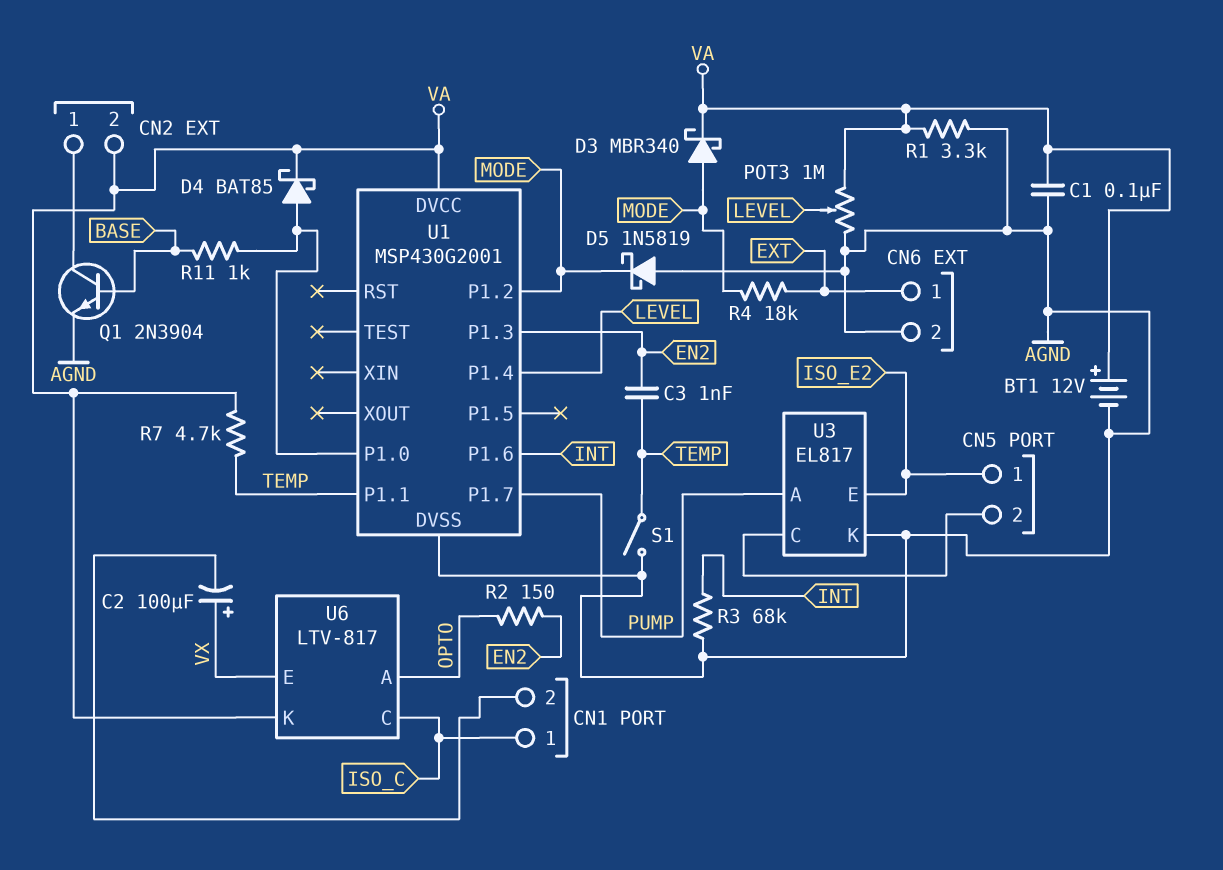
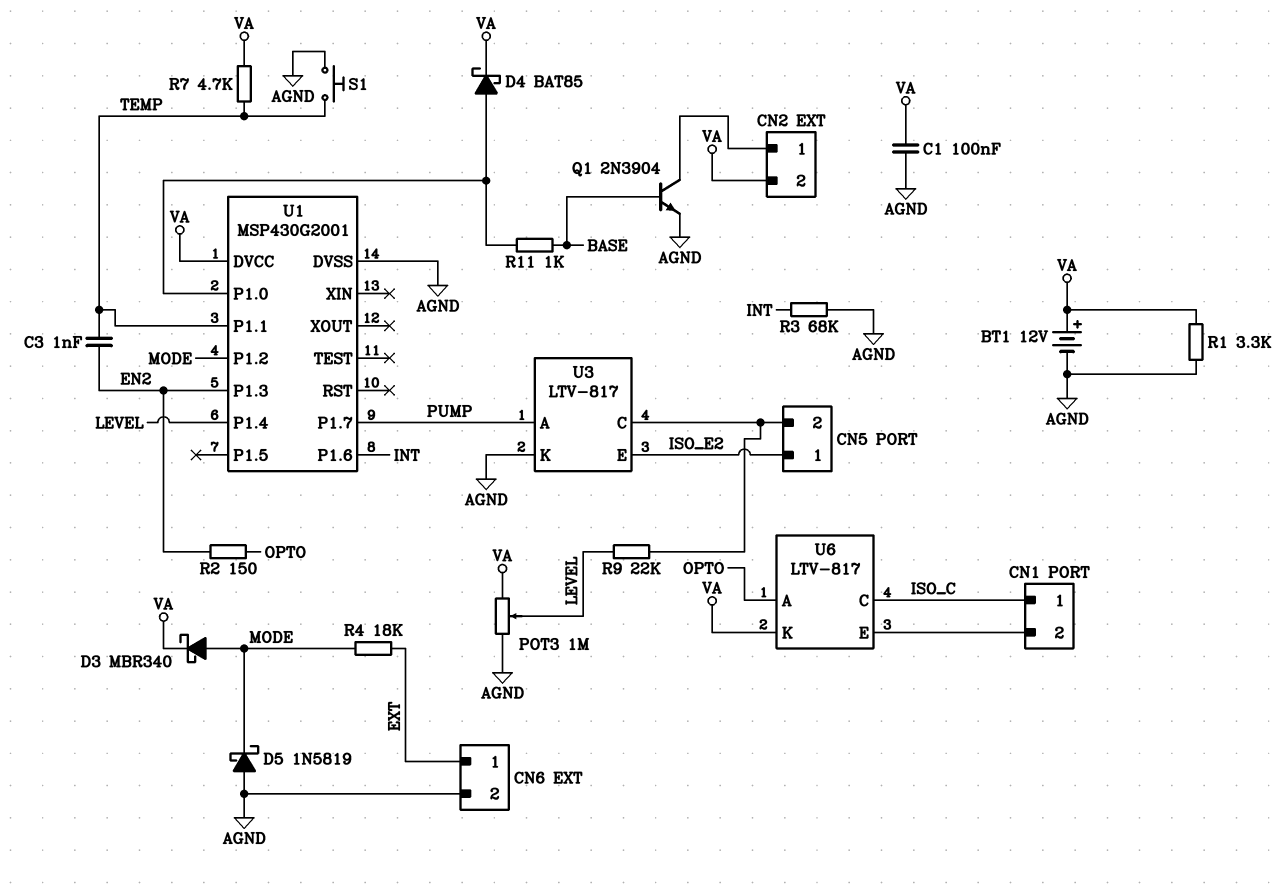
C2: 100uF (plus VX, minus CN1/2) -> none
R9: none -> 22k (CN5/2, LEVEL)
S1: switch (AGND, TEMP) -> button (AGND, TEMP)
U3: EL817 -> LTV-817
U6 pin E: VX -> CN1/2

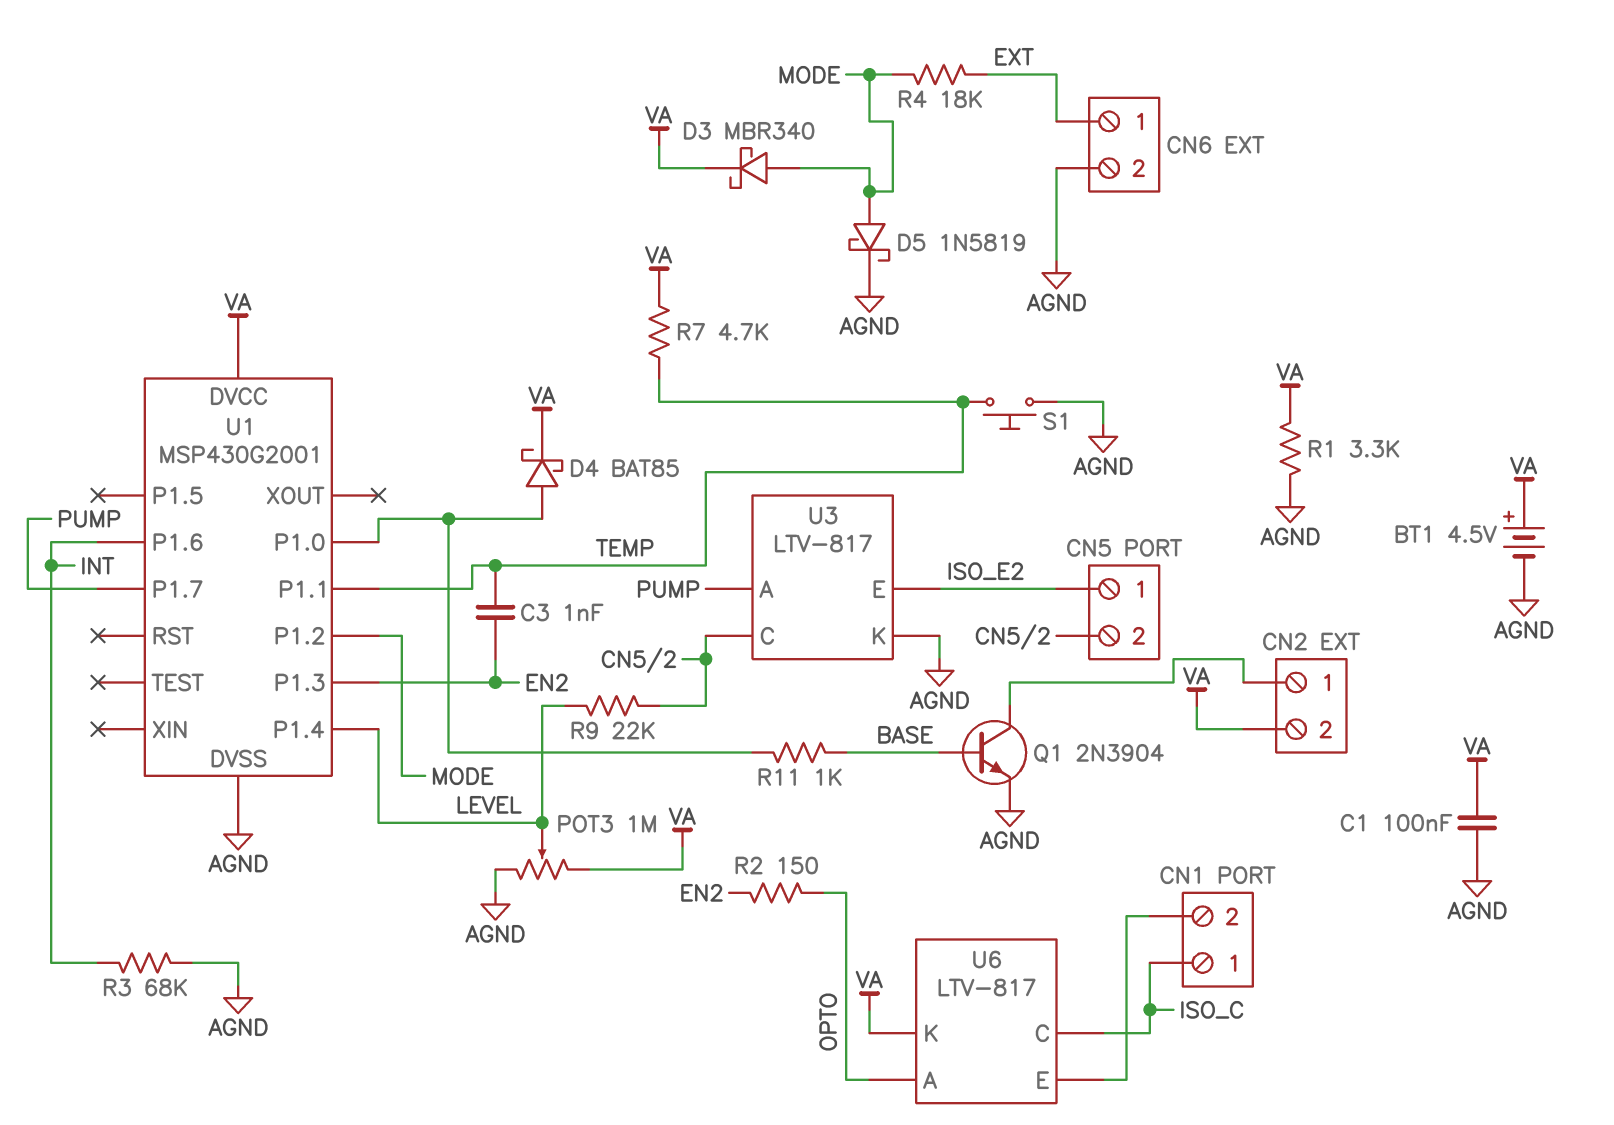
BT1: 12V (plus VA, minus AGND) -> 4.5V (plus VA, minus AGND)
D5: schottky 1N5819 (A AGND, K MODE) -> schottky 1N5819 (A MODE, K AGND)

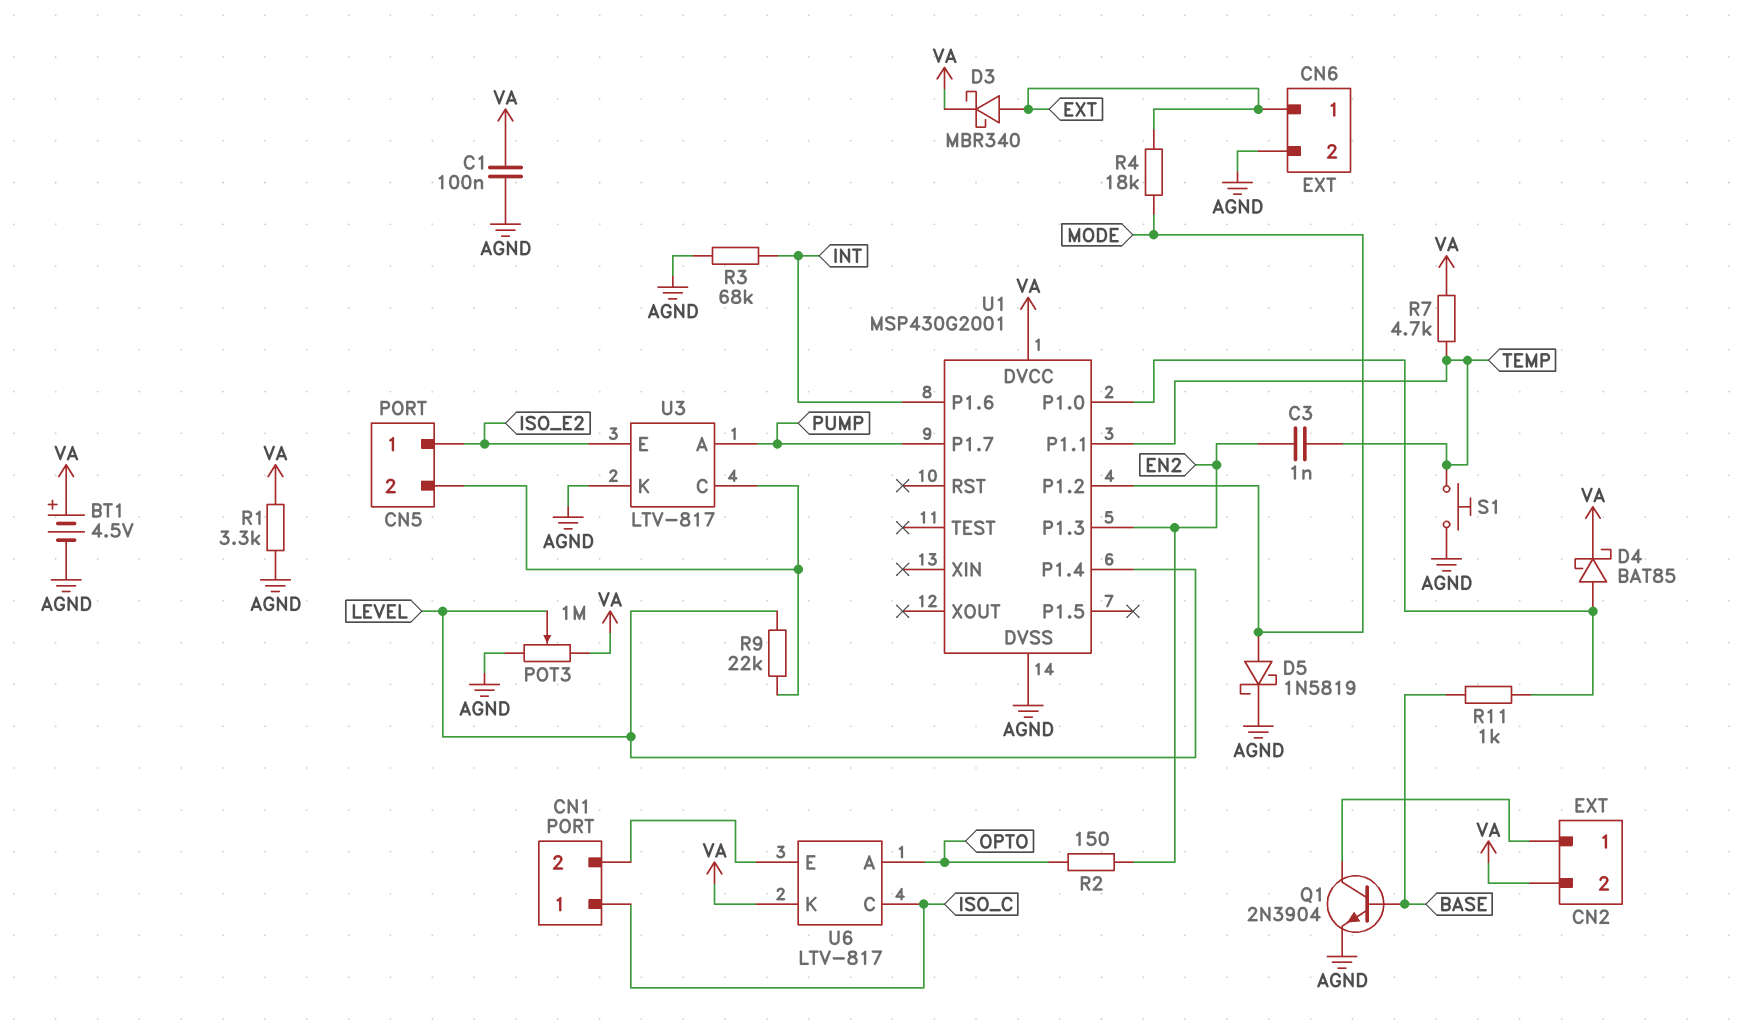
D3: schottky MBR340 (A MODE, K VA) -> schottky MBR340 (A EXT, K VA)

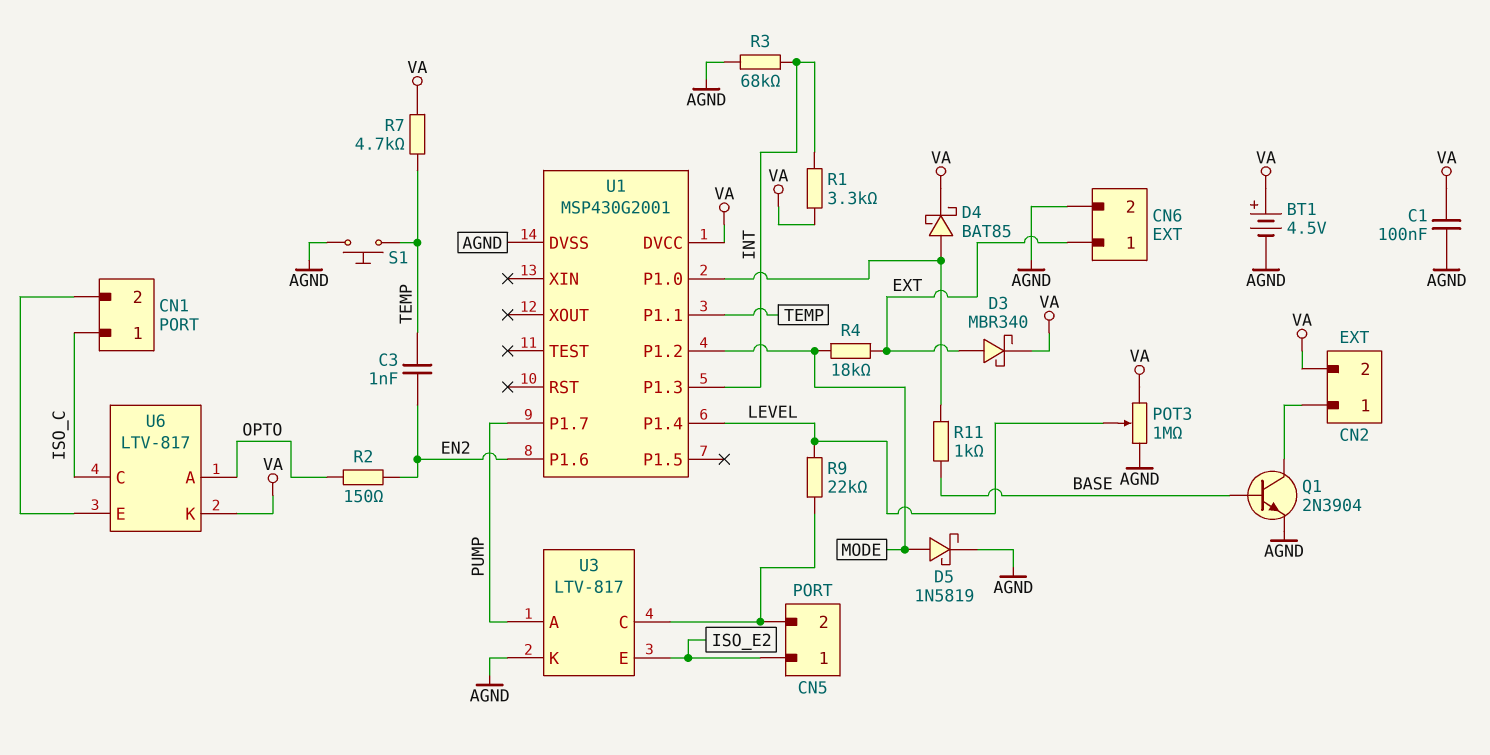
R1: 3.3k (AGND, VA) -> 3.3k (INT, VA)
U1 pin P1.3: EN2 -> INT
U1 pin P1.6: INT -> EN2

